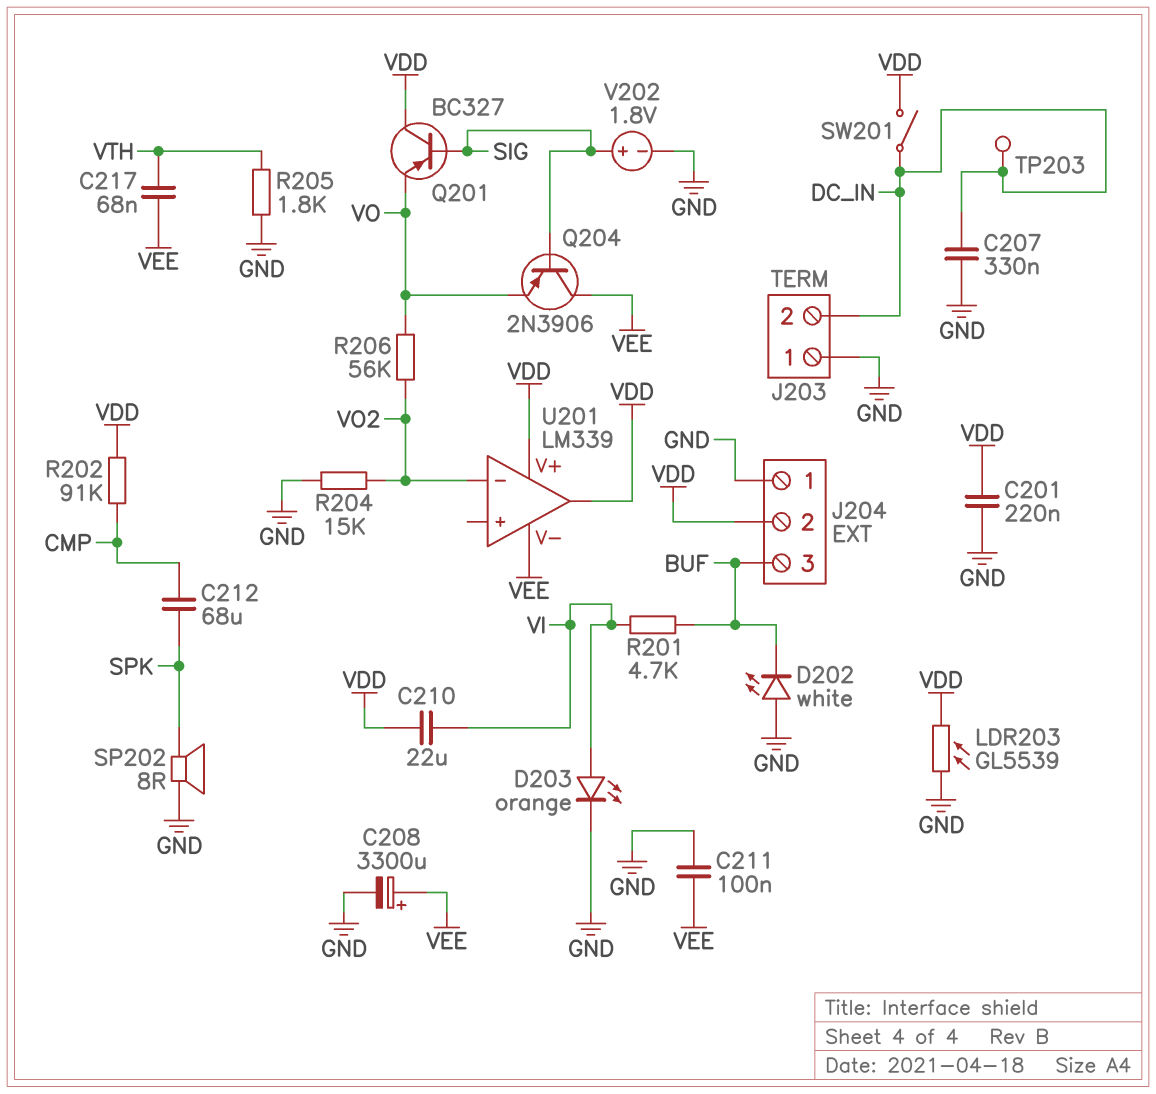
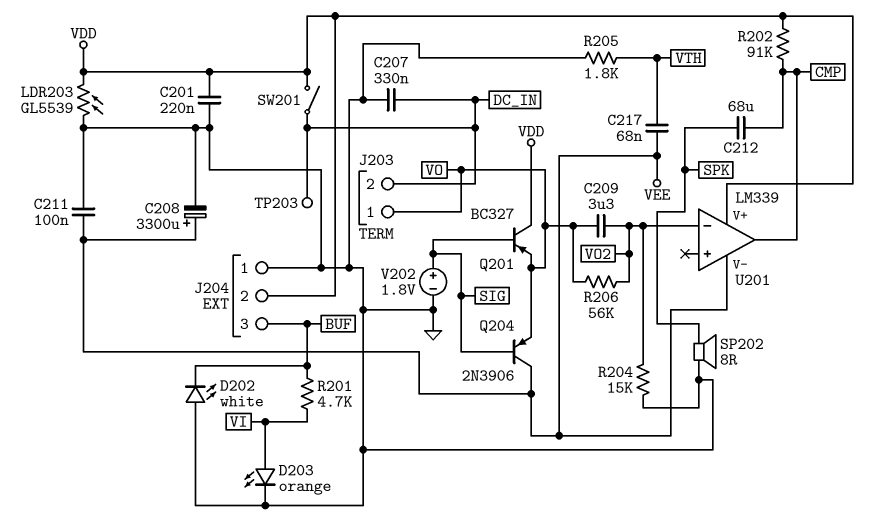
C209: none -> 3.3uF (VO, VO2)
C210: 22uF (VDD, VI) -> none
J203 pin 1: GND -> VO
U201 pin out: VDD -> CMP

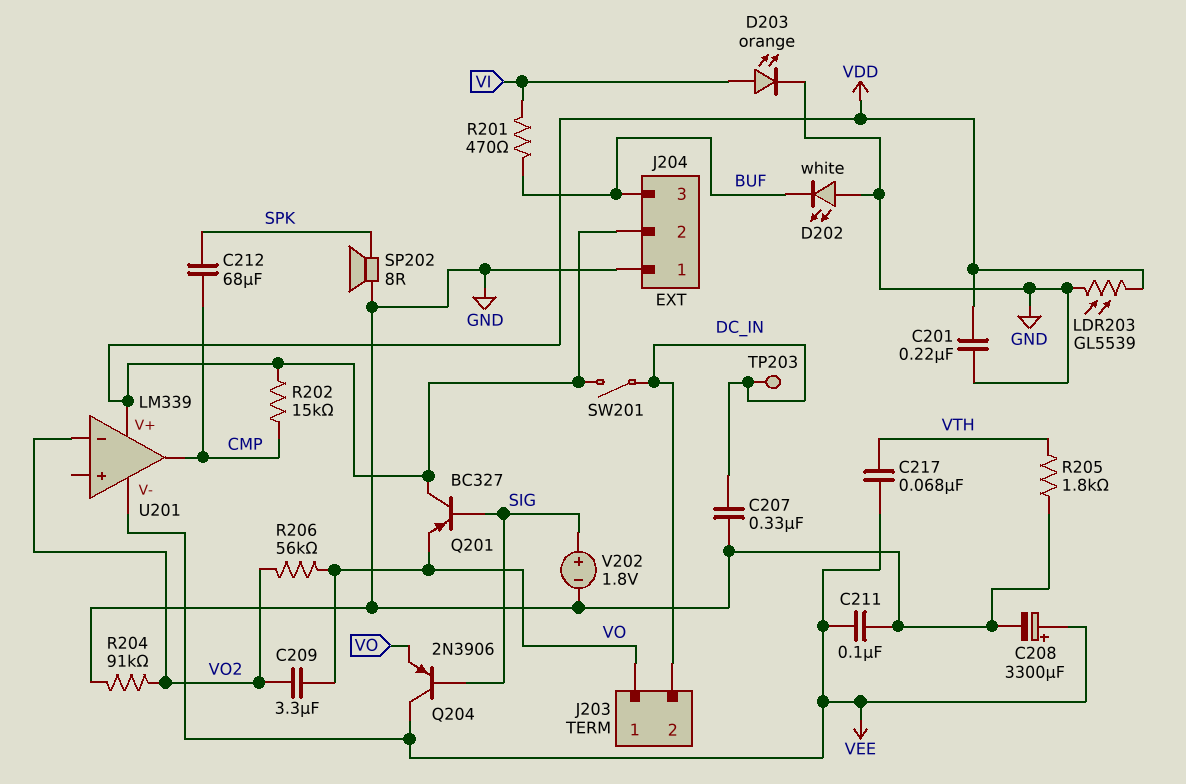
R201: 4.7k (BUF, VI) -> 470 (BUF, VI)
R202: 91k (CMP, VDD) -> 15k (CMP, VDD)
R204: 15k (GND, VO2) -> 91k (GND, VO2)

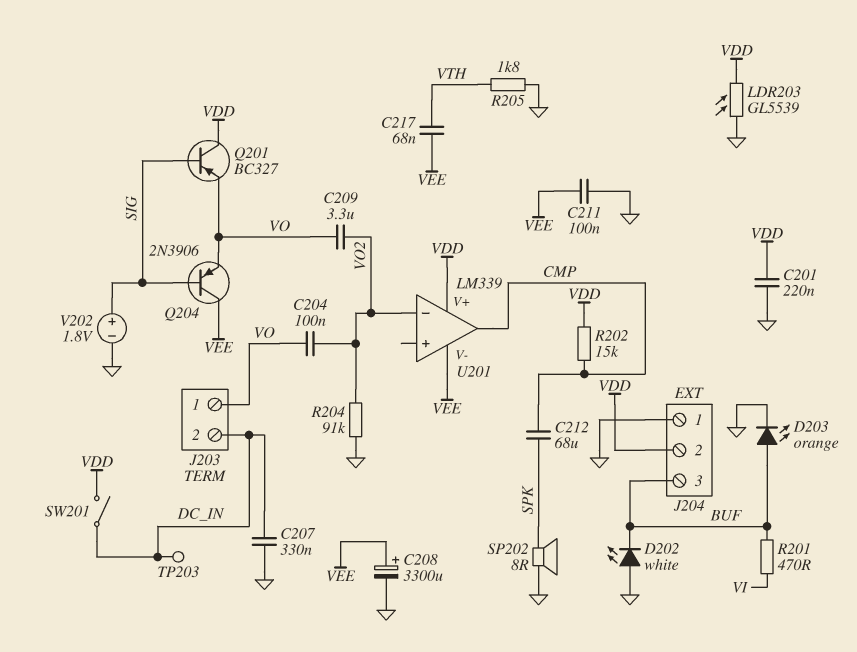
C204: none -> 100nF (VO, VO2)
D203: LED orange (A VI, K GND) -> LED orange (A BUF, K GND)
R206: 56k (VO, VO2) -> none

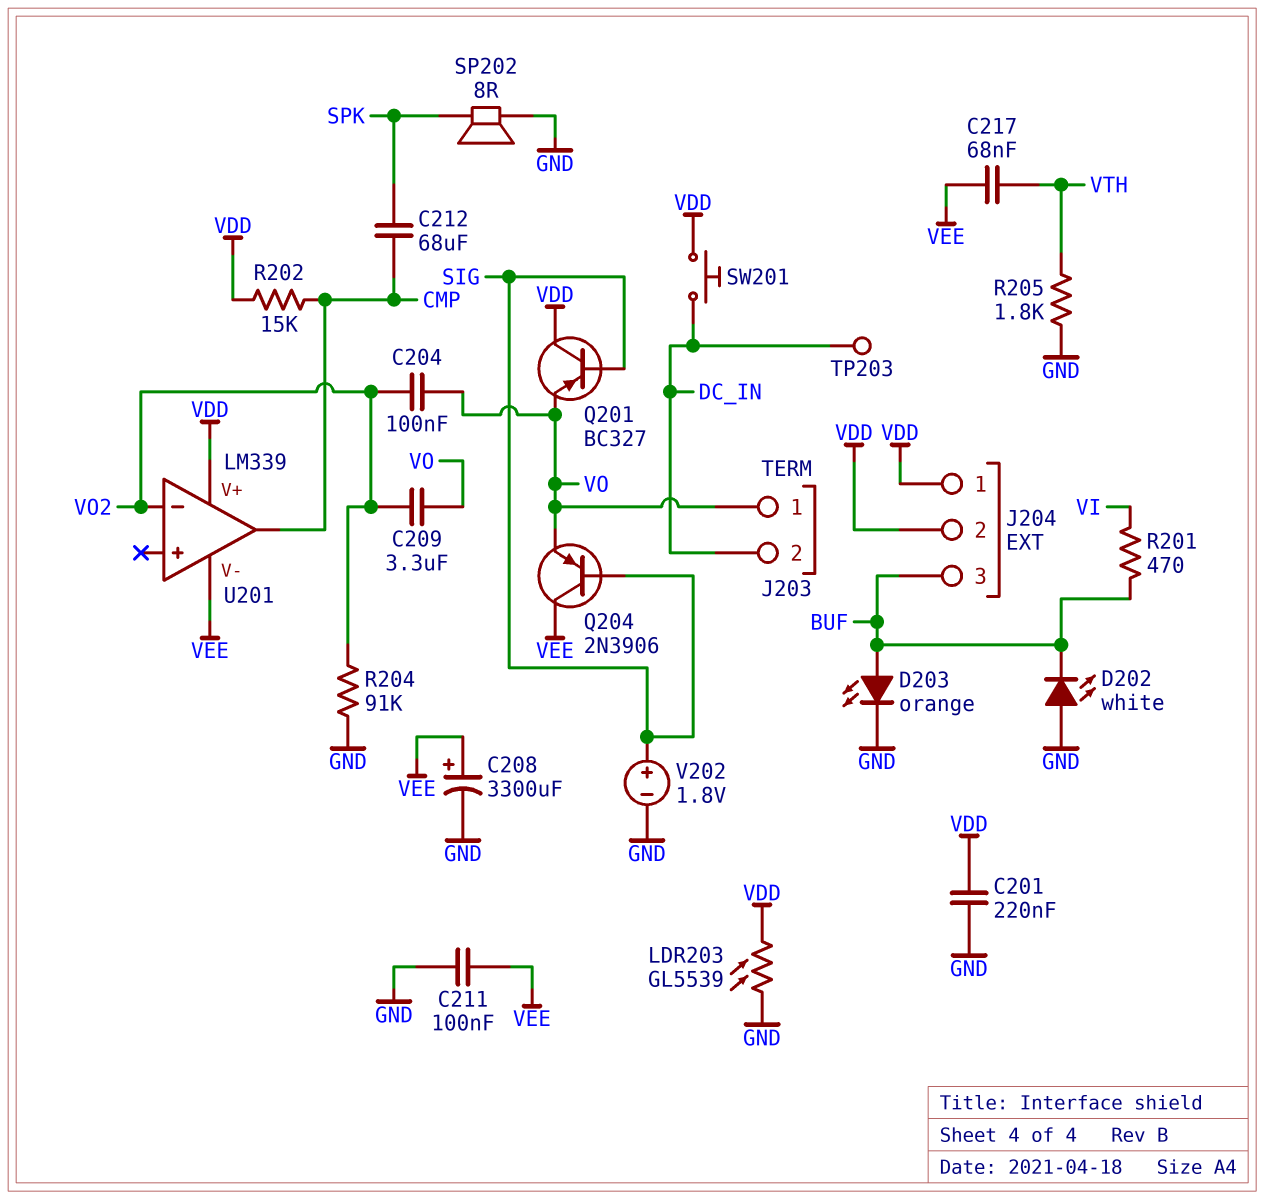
C207: 330nF (DC_IN, GND) -> none
J204 pin 1: GND -> VDD
SW201: switch (DC_IN, VDD) -> button (DC_IN, VDD)

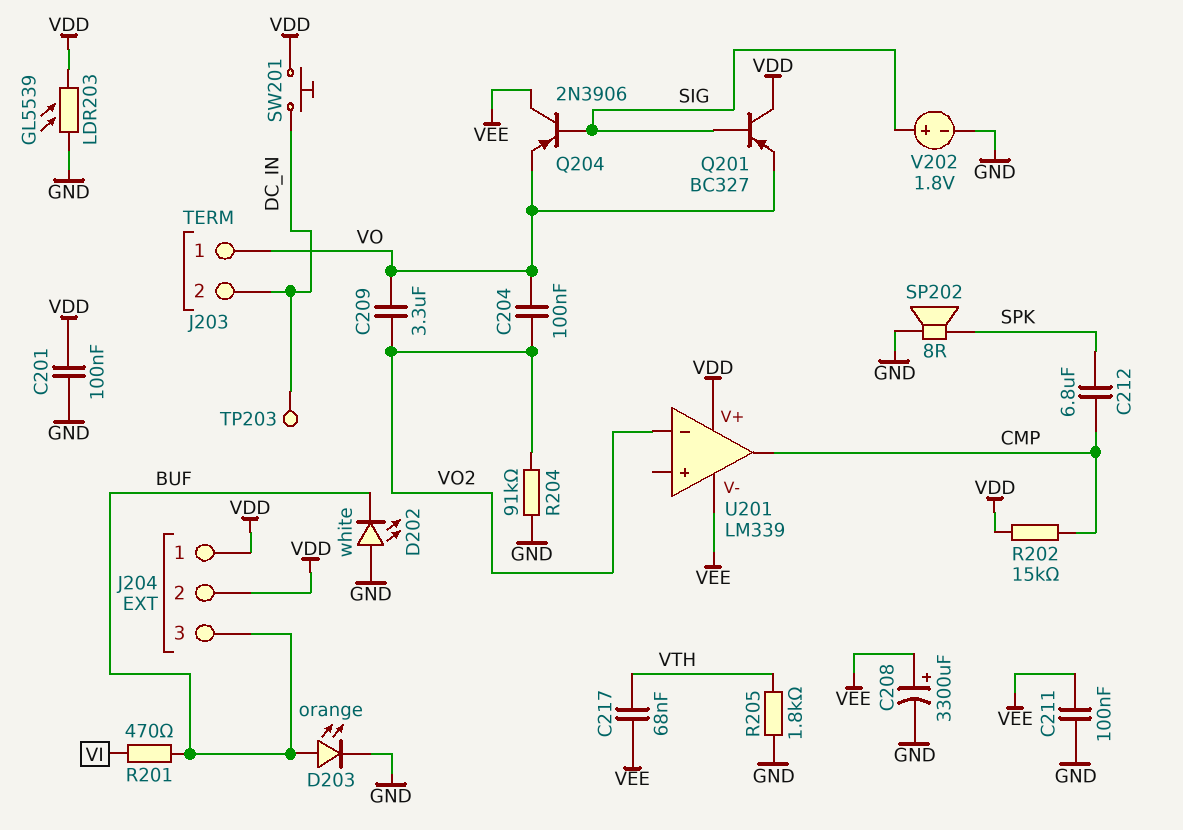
C201: 220nF (GND, VDD) -> 100nF (GND, VDD)
C212: 68uF (CMP, SPK) -> 6.8uF (CMP, SPK)

